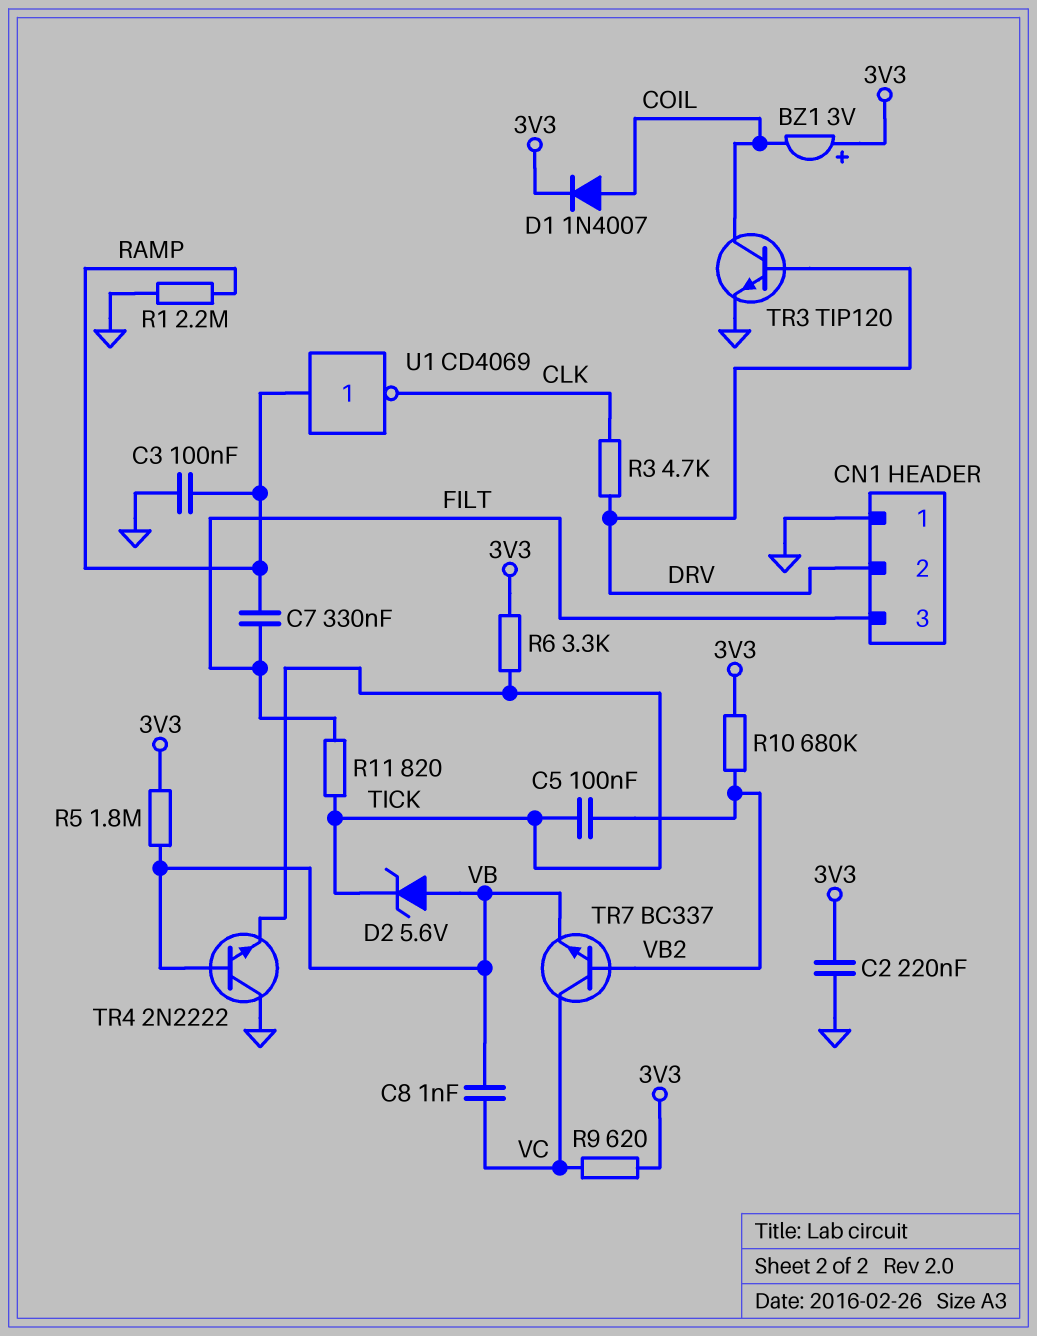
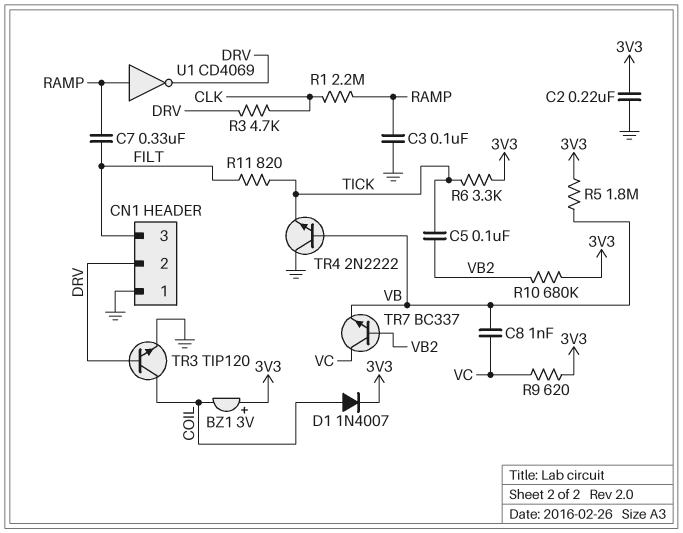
D2: zener 5.6V (A VB, K TICK) -> none
R1: 2.2M (GND, RAMP) -> 2.2M (CLK, RAMP)
U1: NOT CD4069 (in RAMP, out CLK) -> NOT CD4069 (in RAMP, out DRV)

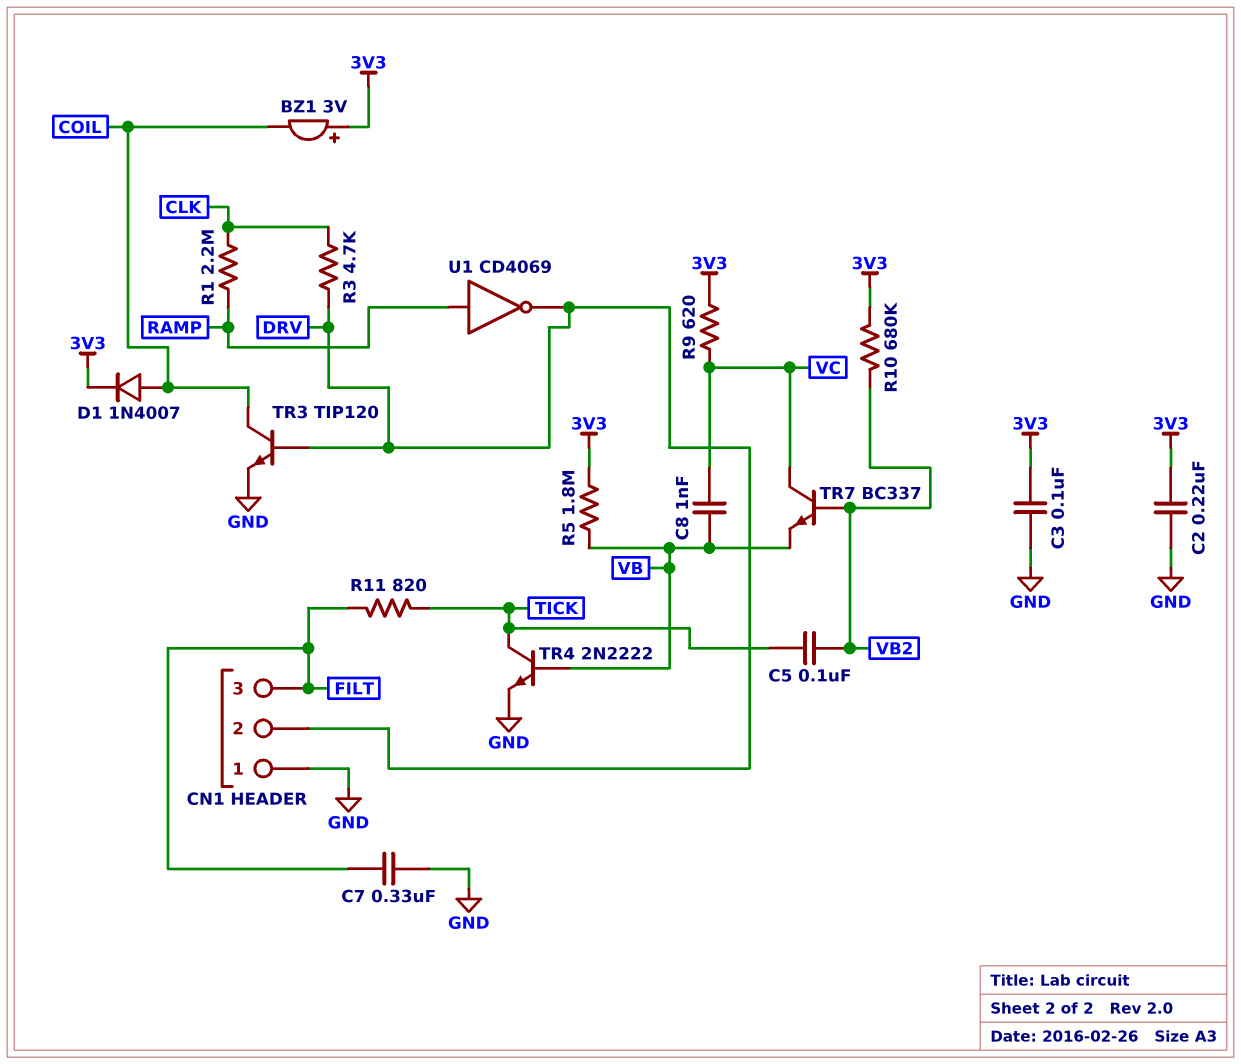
C3: 100nF (GND, RAMP) -> 100nF (3V3, GND)
C7: 330nF (FILT, RAMP) -> 330nF (FILT, GND)
R6: 3.3k (3V3, TICK) -> none
TR4: NPN 2N2222 (B VB, C GND, E TICK) -> NPN 2N2222 (B VB, C TICK, E GND)

